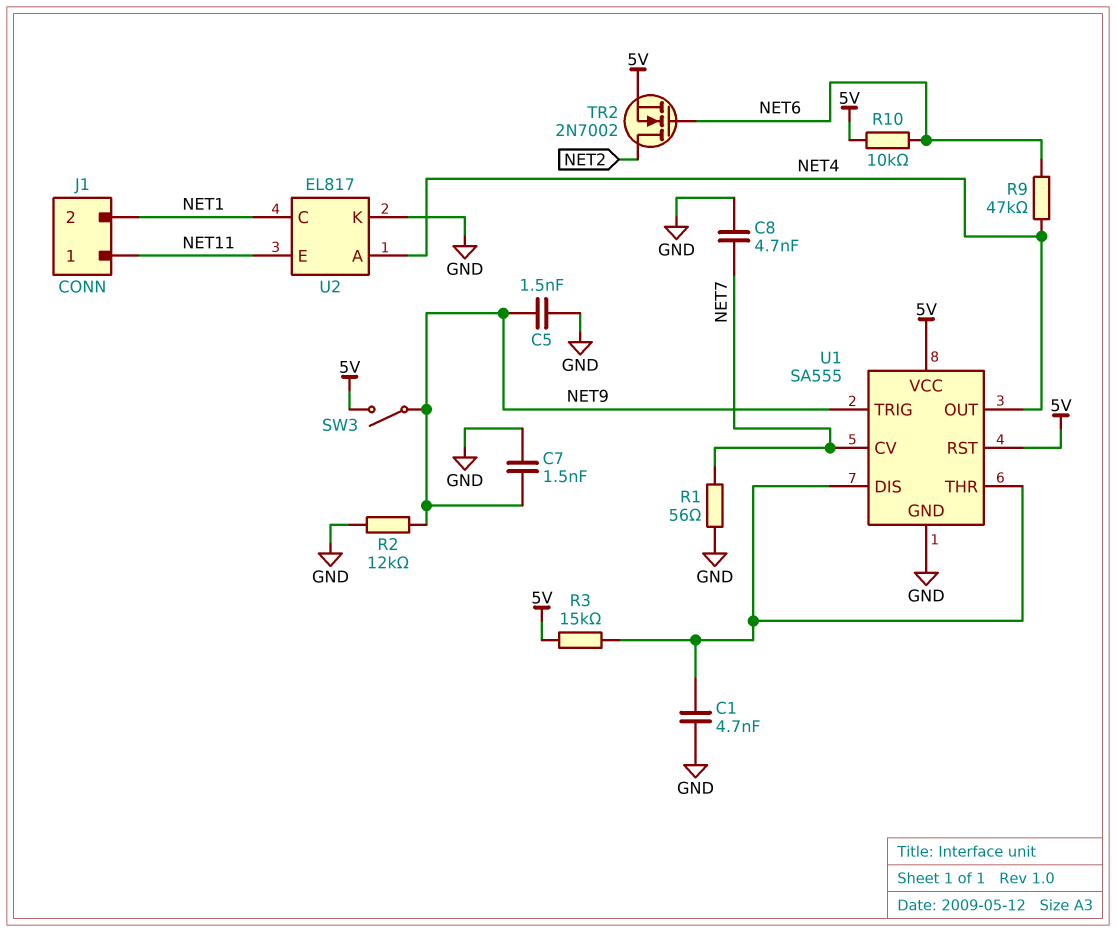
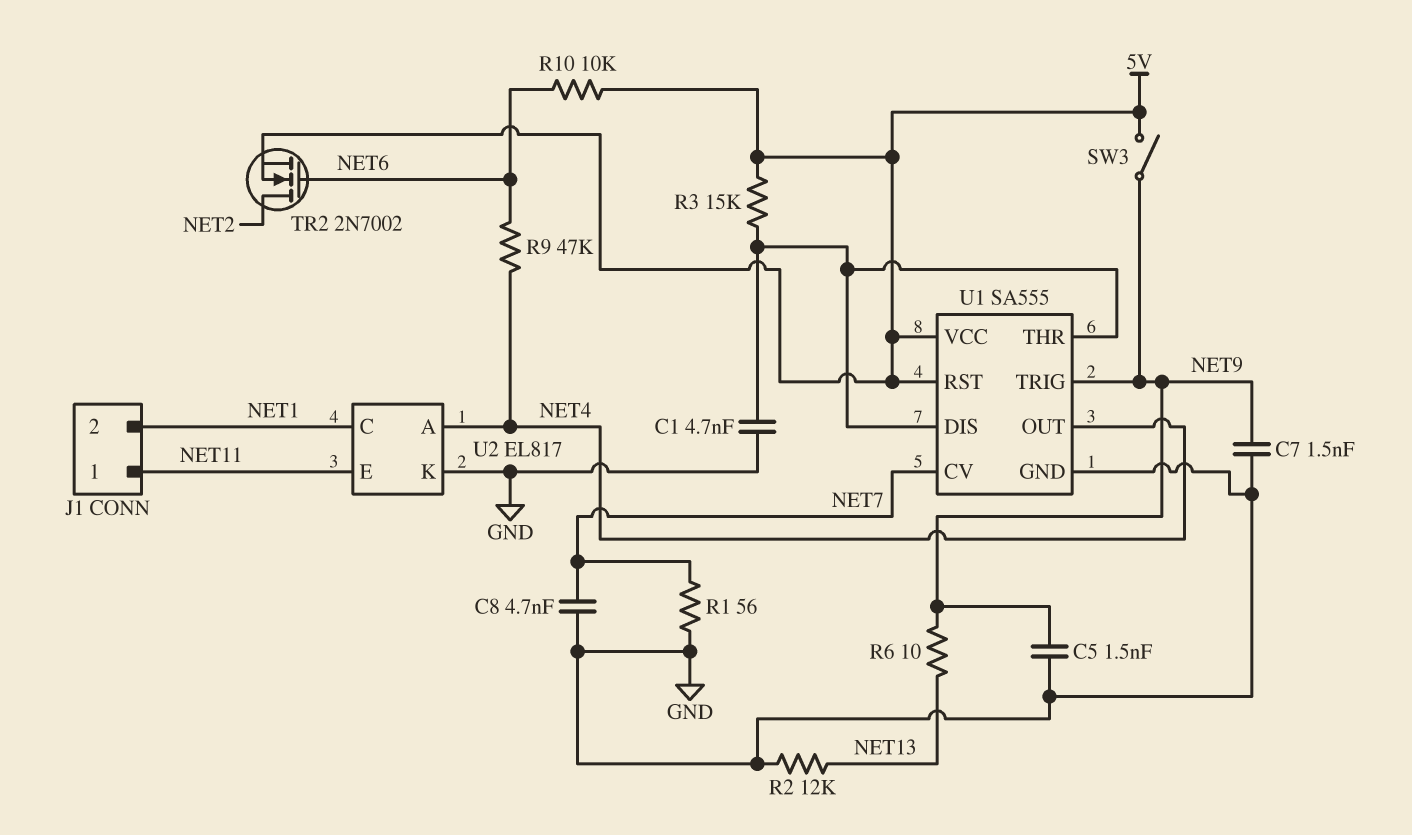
R2: 12k (GND, NET9) -> 12k (GND, NET13)
R6: none -> 10 (NET9, NET13)

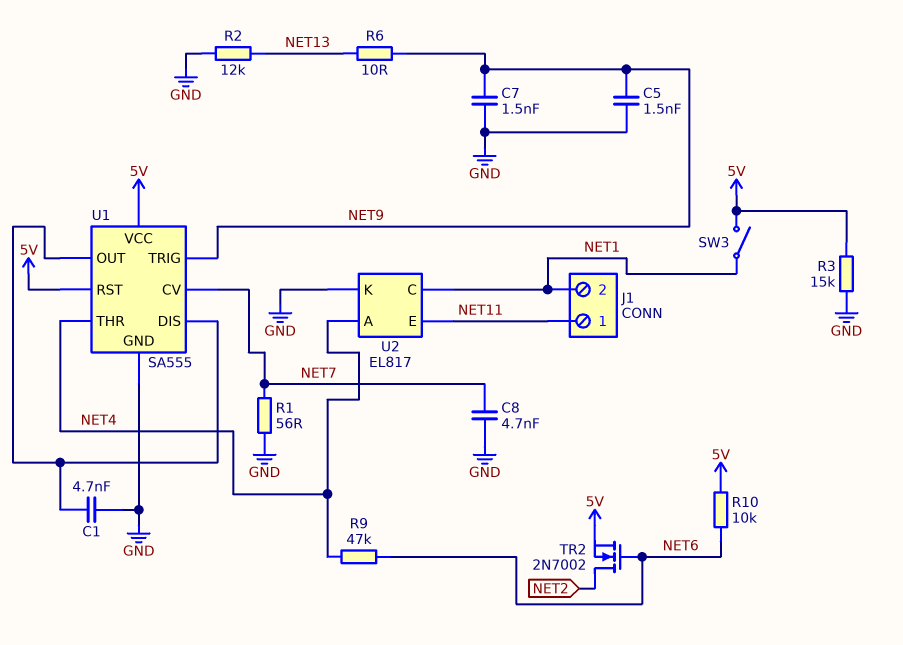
R3: 15k (5V, U1/DIS) -> 15k (5V, GND)
SW3: switch (5V, NET9) -> switch (5V, NET1)
U1 pin OUT: NET4 -> U1/DIS
U1 pin THR: U1/DIS -> NET4

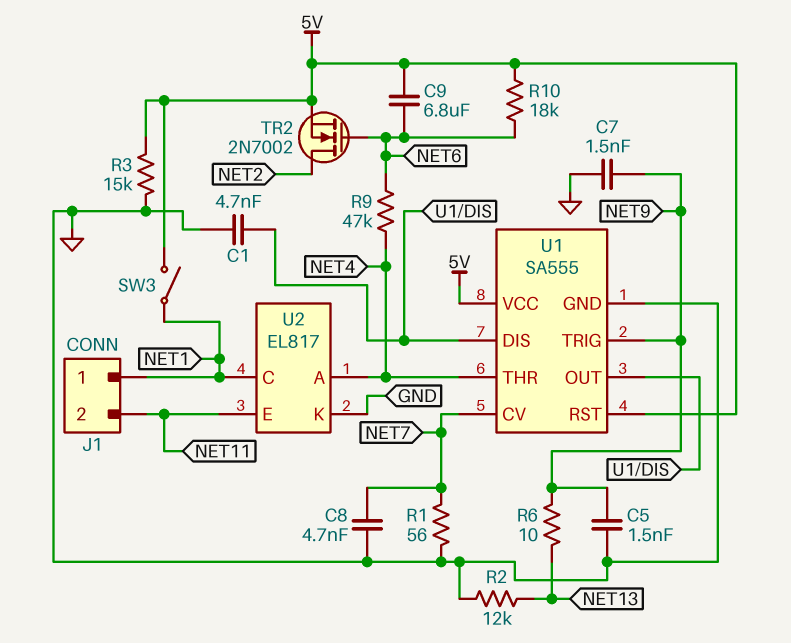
C9: none -> 6.8uF (5V, NET6)
J1 pin 1: NET11 -> NET1
J1 pin 2: NET1 -> NET11
R10: 10k (5V, NET6) -> 18k (5V, NET6)

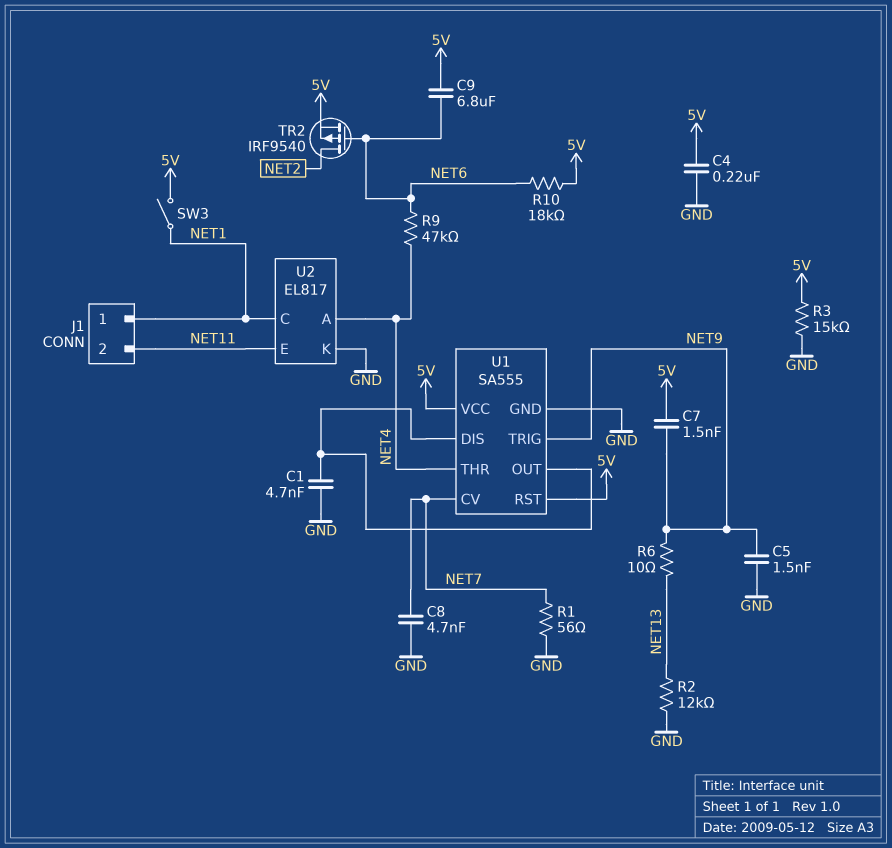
C4: none -> 220nF (5V, GND)
C7: 1.5nF (GND, NET9) -> 1.5nF (5V, NET9)
TR2: NMOS 2N7002 (G NET6, D NET2, S 5V) -> PMOS IRF9540 (G NET6, D NET2, S 5V)

